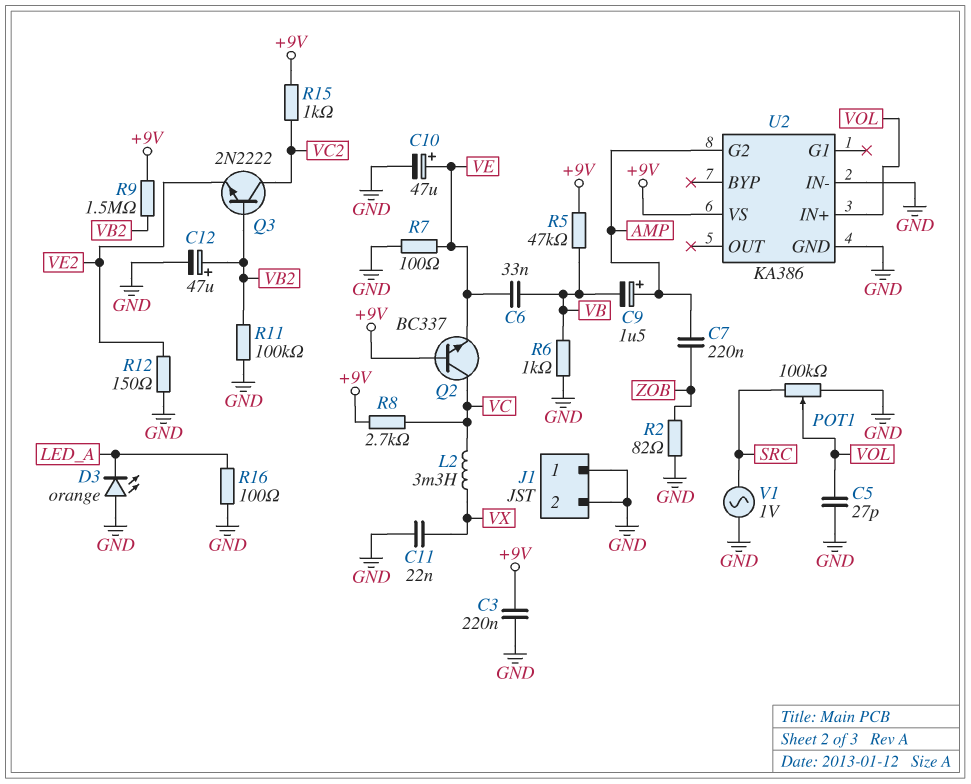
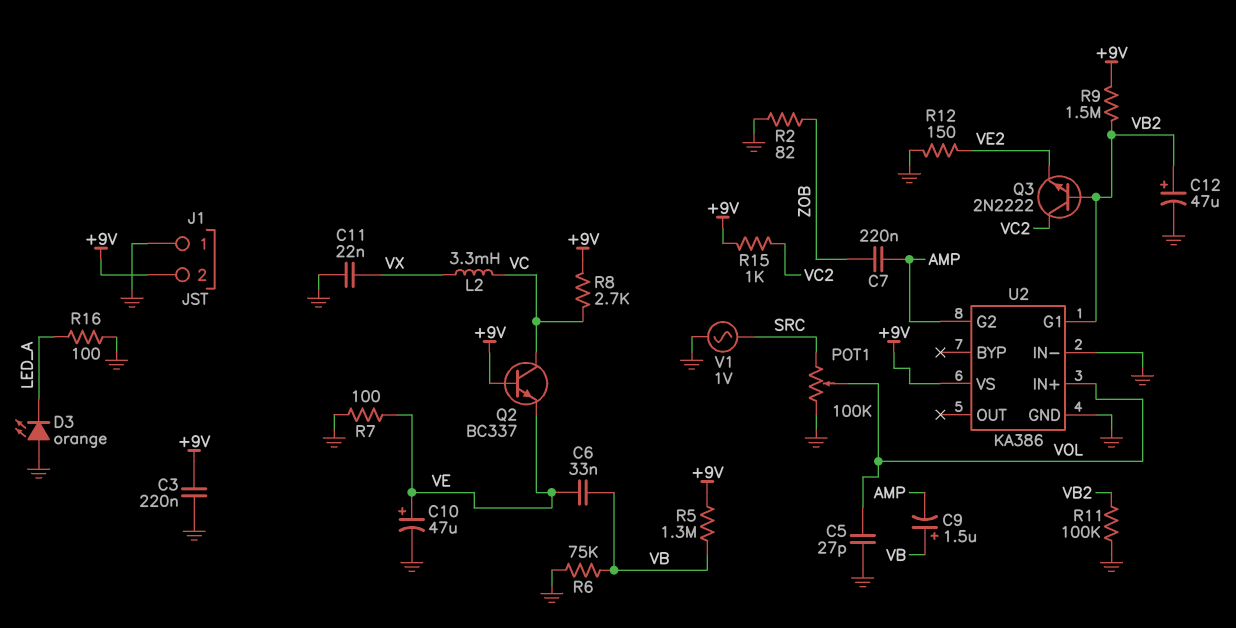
C9: 1.5uF (plus AMP, minus VB) -> 1.5uF (plus VB, minus AMP)
J1 pin 2: GND -> +9V
R5: 47k (+9V, VB) -> 1.3M (+9V, VB)
R6: 1k (GND, VB) -> 75k (GND, VB)
U2 pin G1: none -> VB2

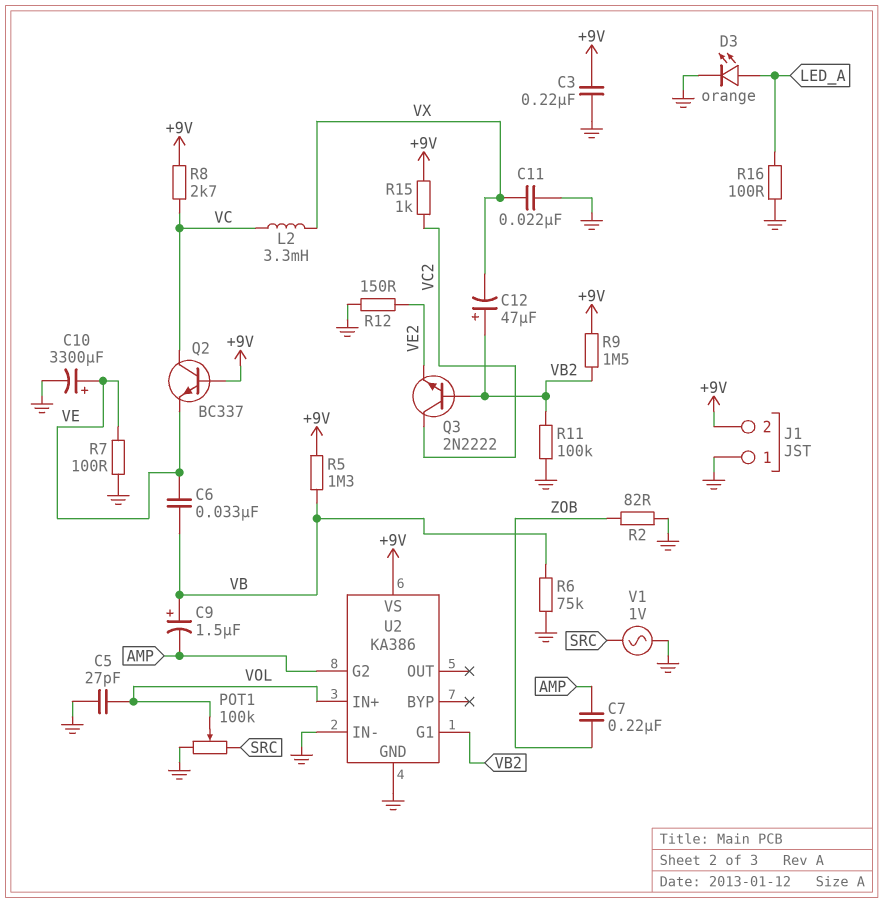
C10: 47uF (plus VE, minus GND) -> 3300uF (plus VE, minus GND)
C12: 47uF (plus VB2, minus GND) -> 47uF (plus VB2, minus VX)
D3: LED orange (A GND, K LED_A) -> LED orange (A LED_A, K GND)

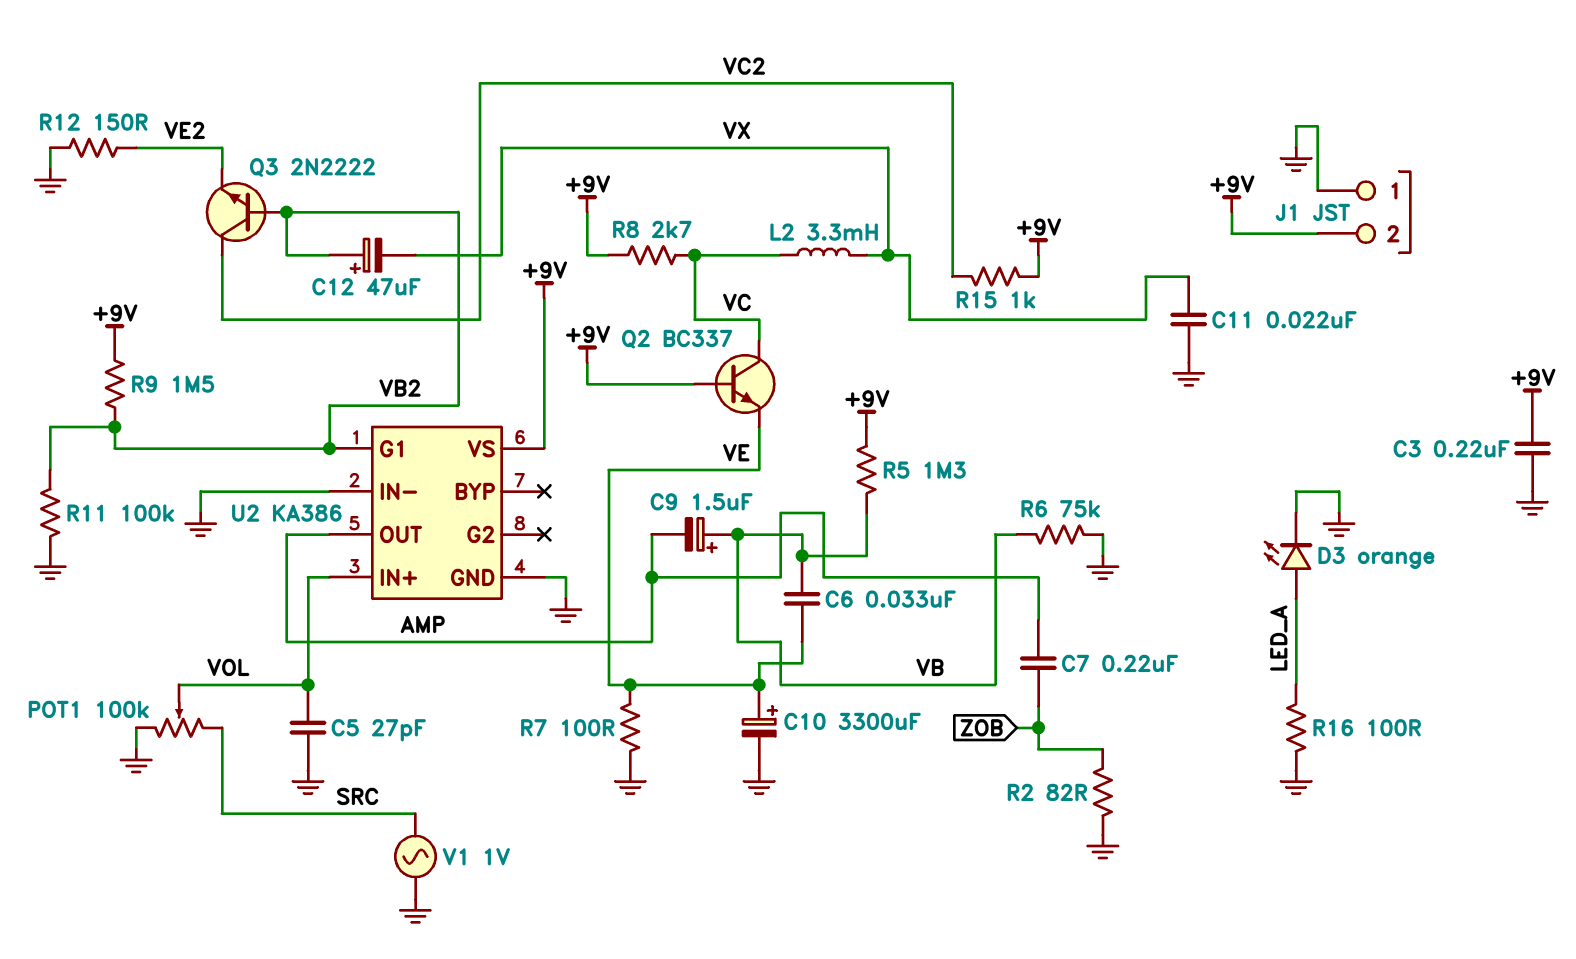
U2 pin G2: AMP -> none
U2 pin OUT: none -> AMP

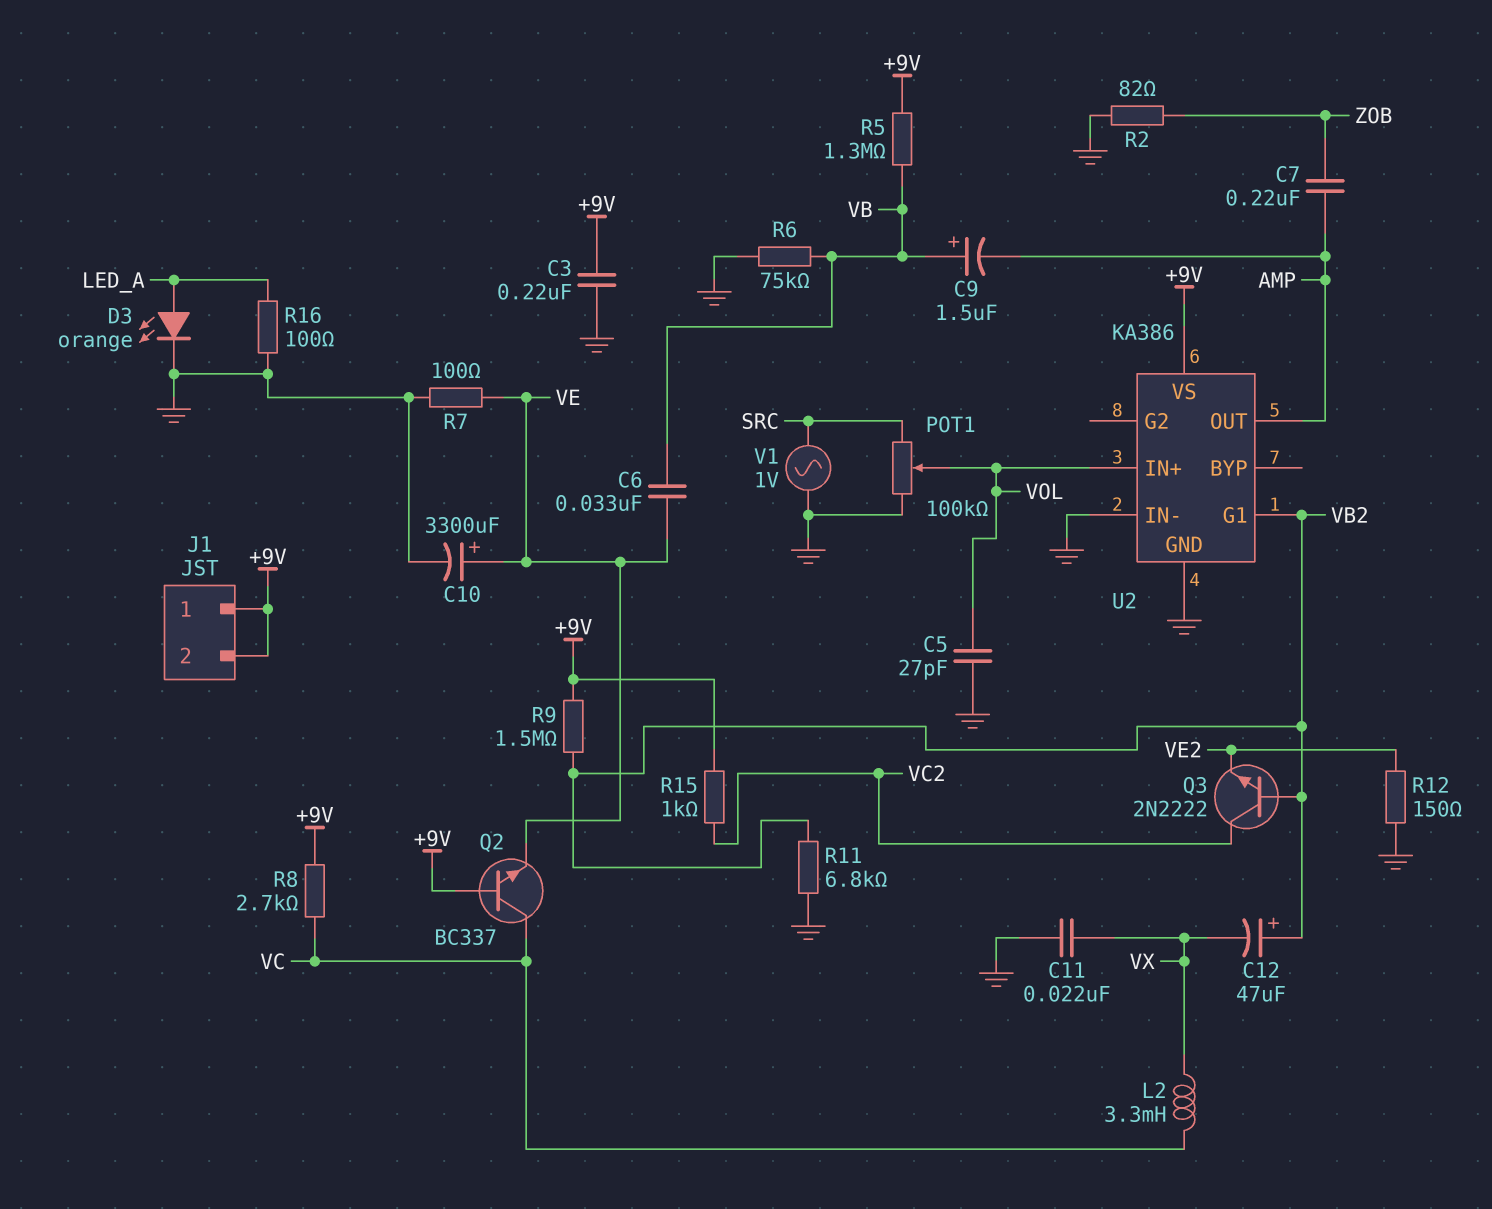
J1 pin 1: GND -> +9V
R11: 100k (GND, VB2) -> 6.8k (GND, VB2)

